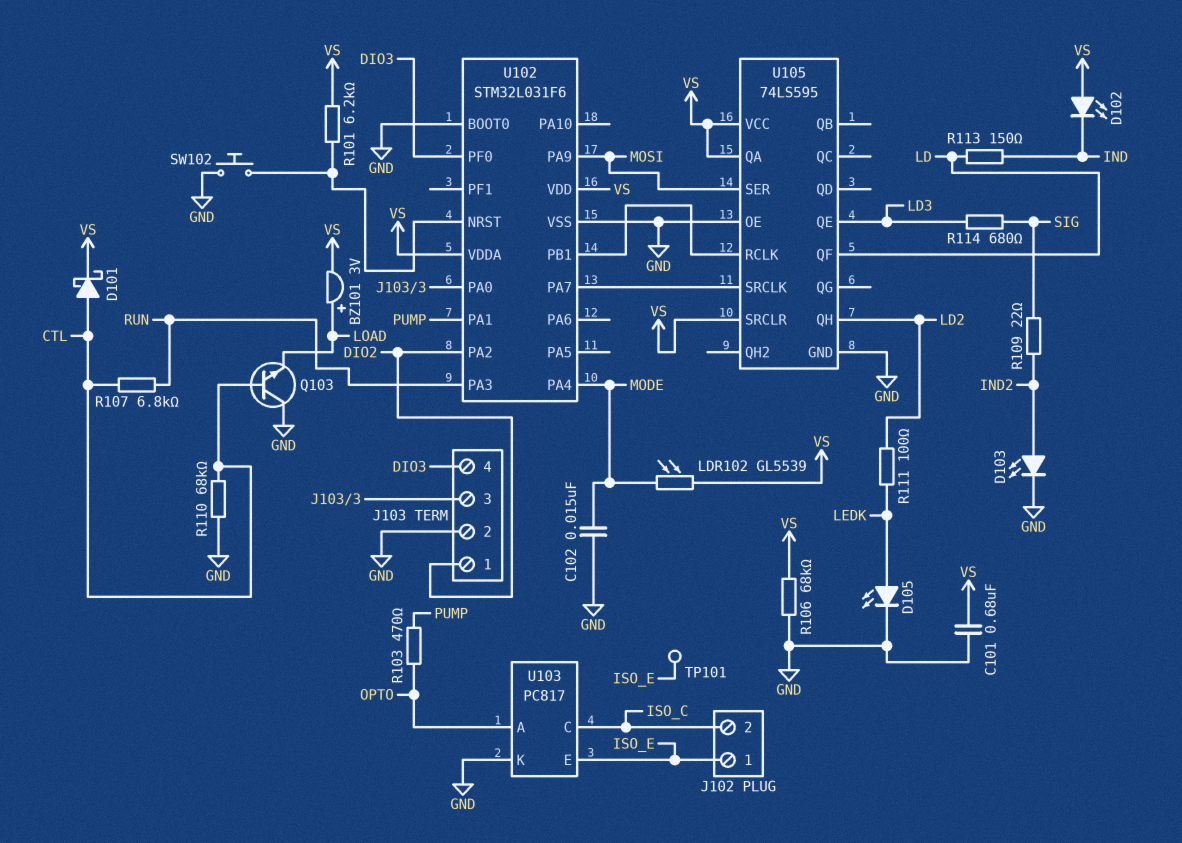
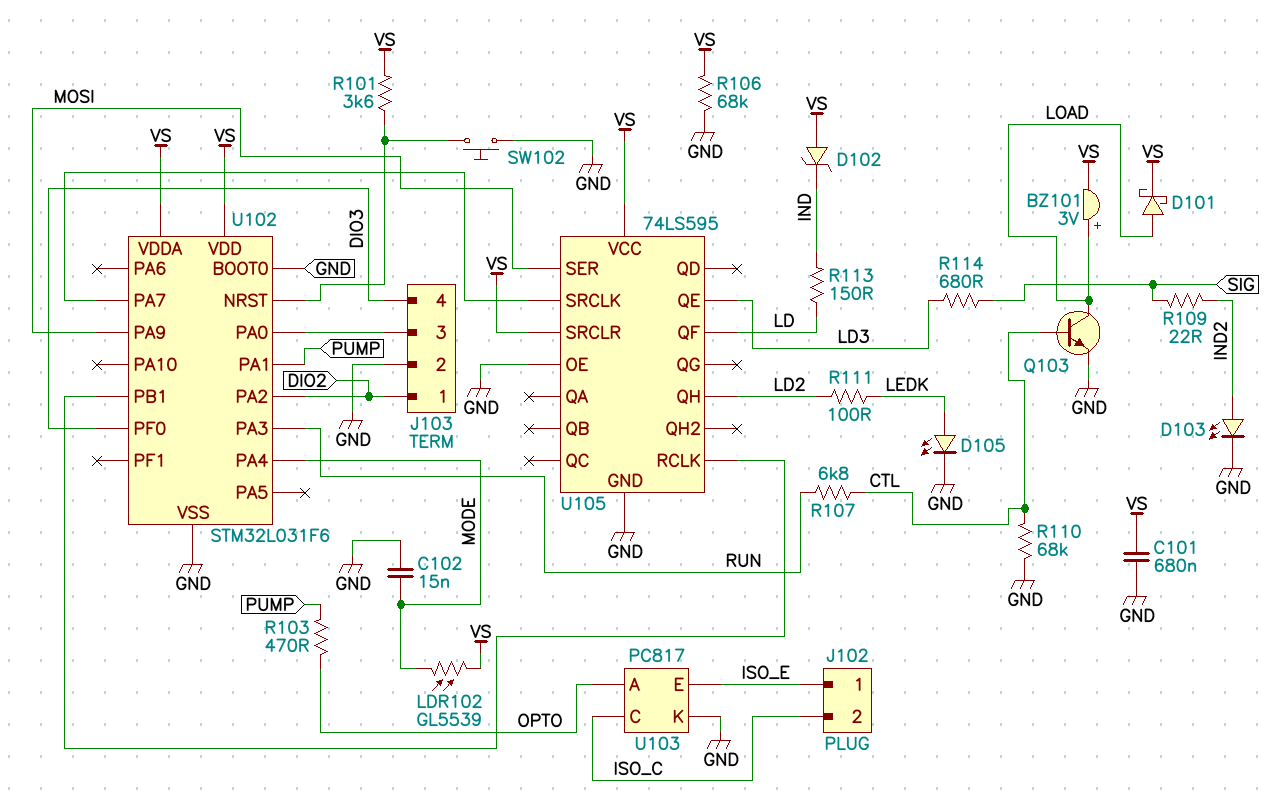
D101: schottky (A CTL, K VS) -> schottky (A LOAD, K VS)
D102: LED (A VS, K IND) -> zener (A VS, K IND)
Q103: NPN (B CTL, C GND, E LOAD) -> NPN (B CTL, C LOAD, E GND)
R101: 6.2k (U102/NRST, VS) -> 3.6k (U102/NRST, VS)
TP101: test point (ISO_E) -> none
U105 pin QA: VS -> none

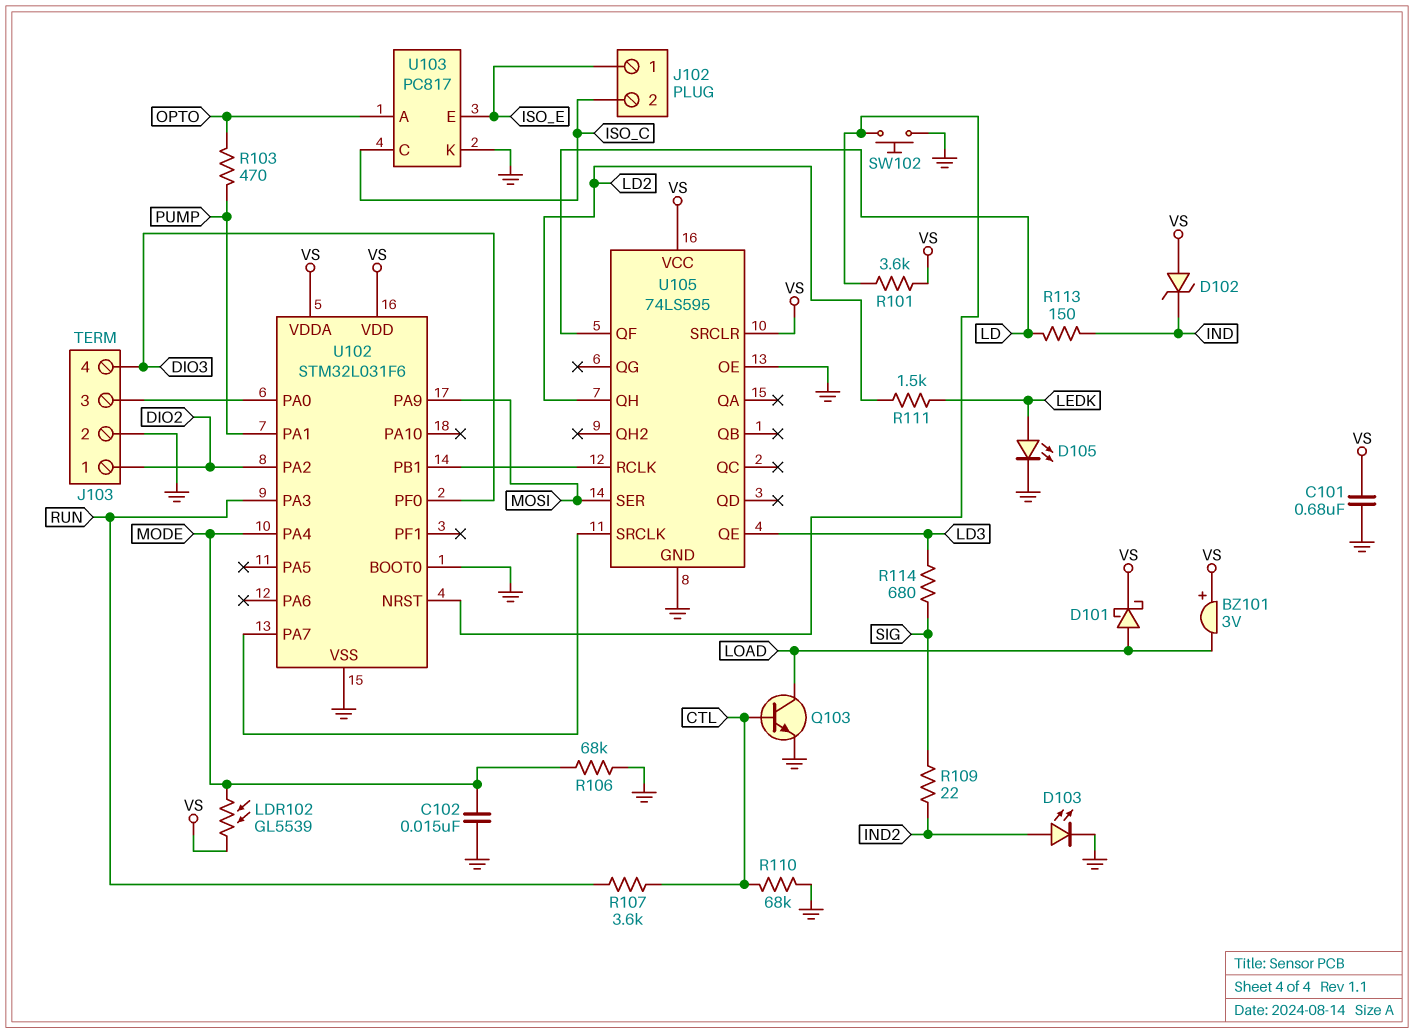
BZ101: buzzer 3V (plus LOAD, minus VS) -> buzzer 3V (plus VS, minus LOAD)
R106: 68k (GND, VS) -> 68k (GND, MODE)
R107: 6.8k (CTL, RUN) -> 3.6k (CTL, RUN)
R111: 100 (LD2, LEDK) -> 1.5k (LD2, LEDK)

